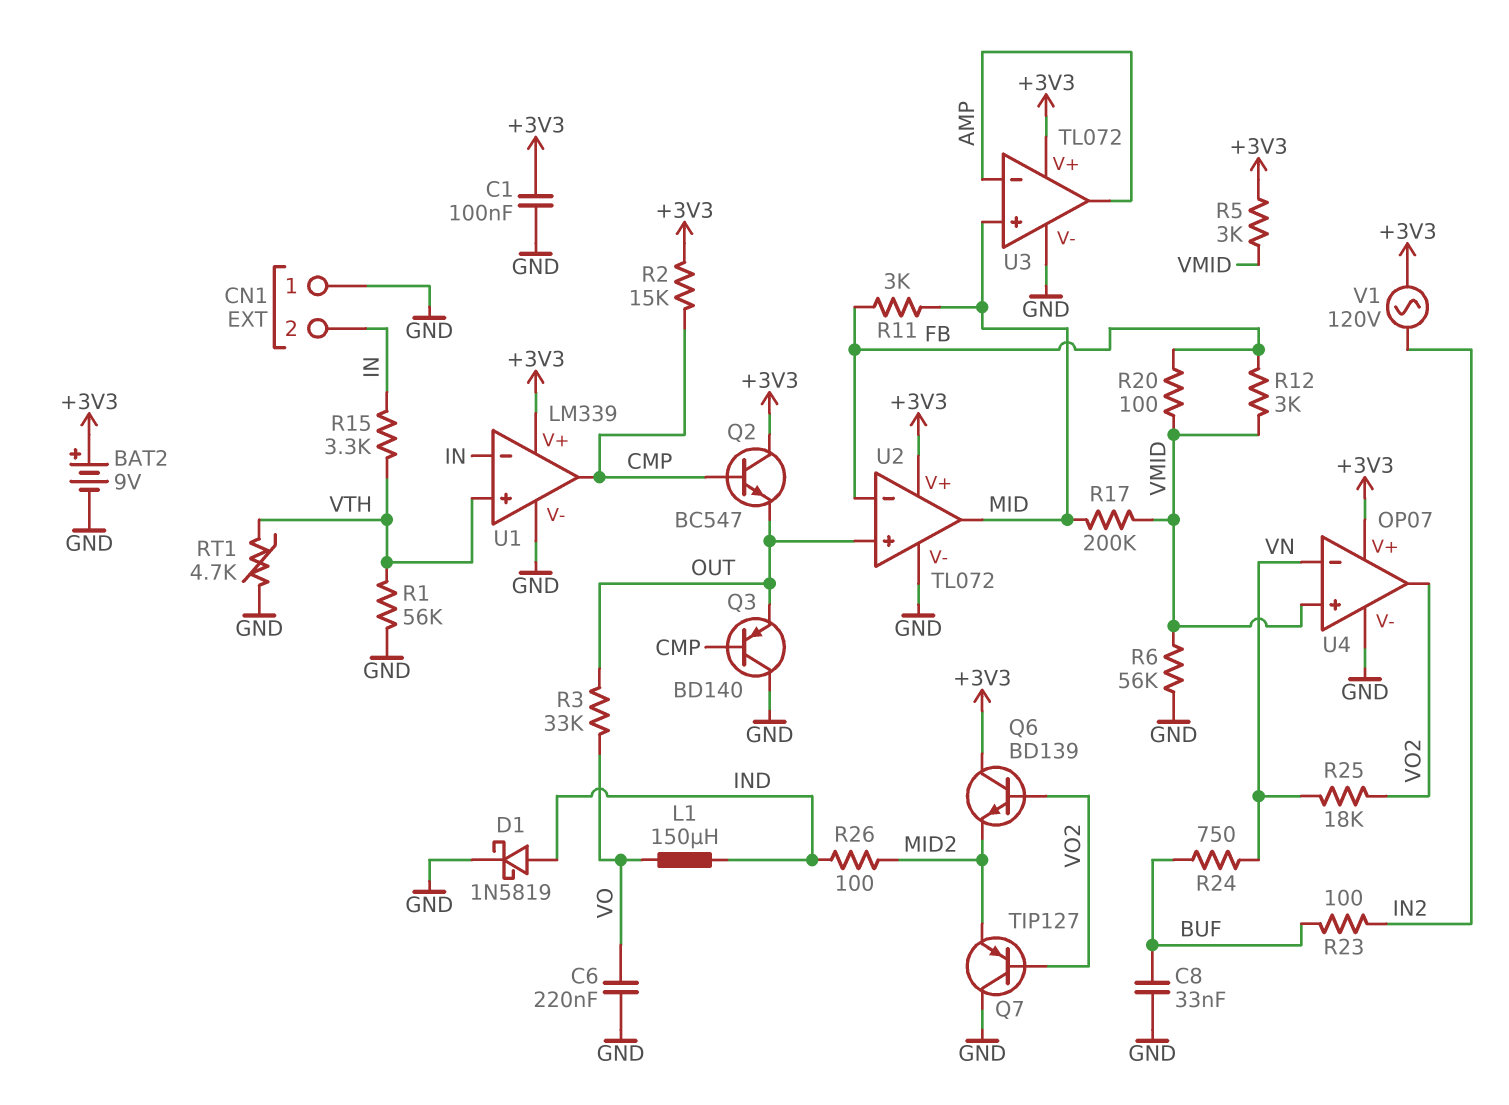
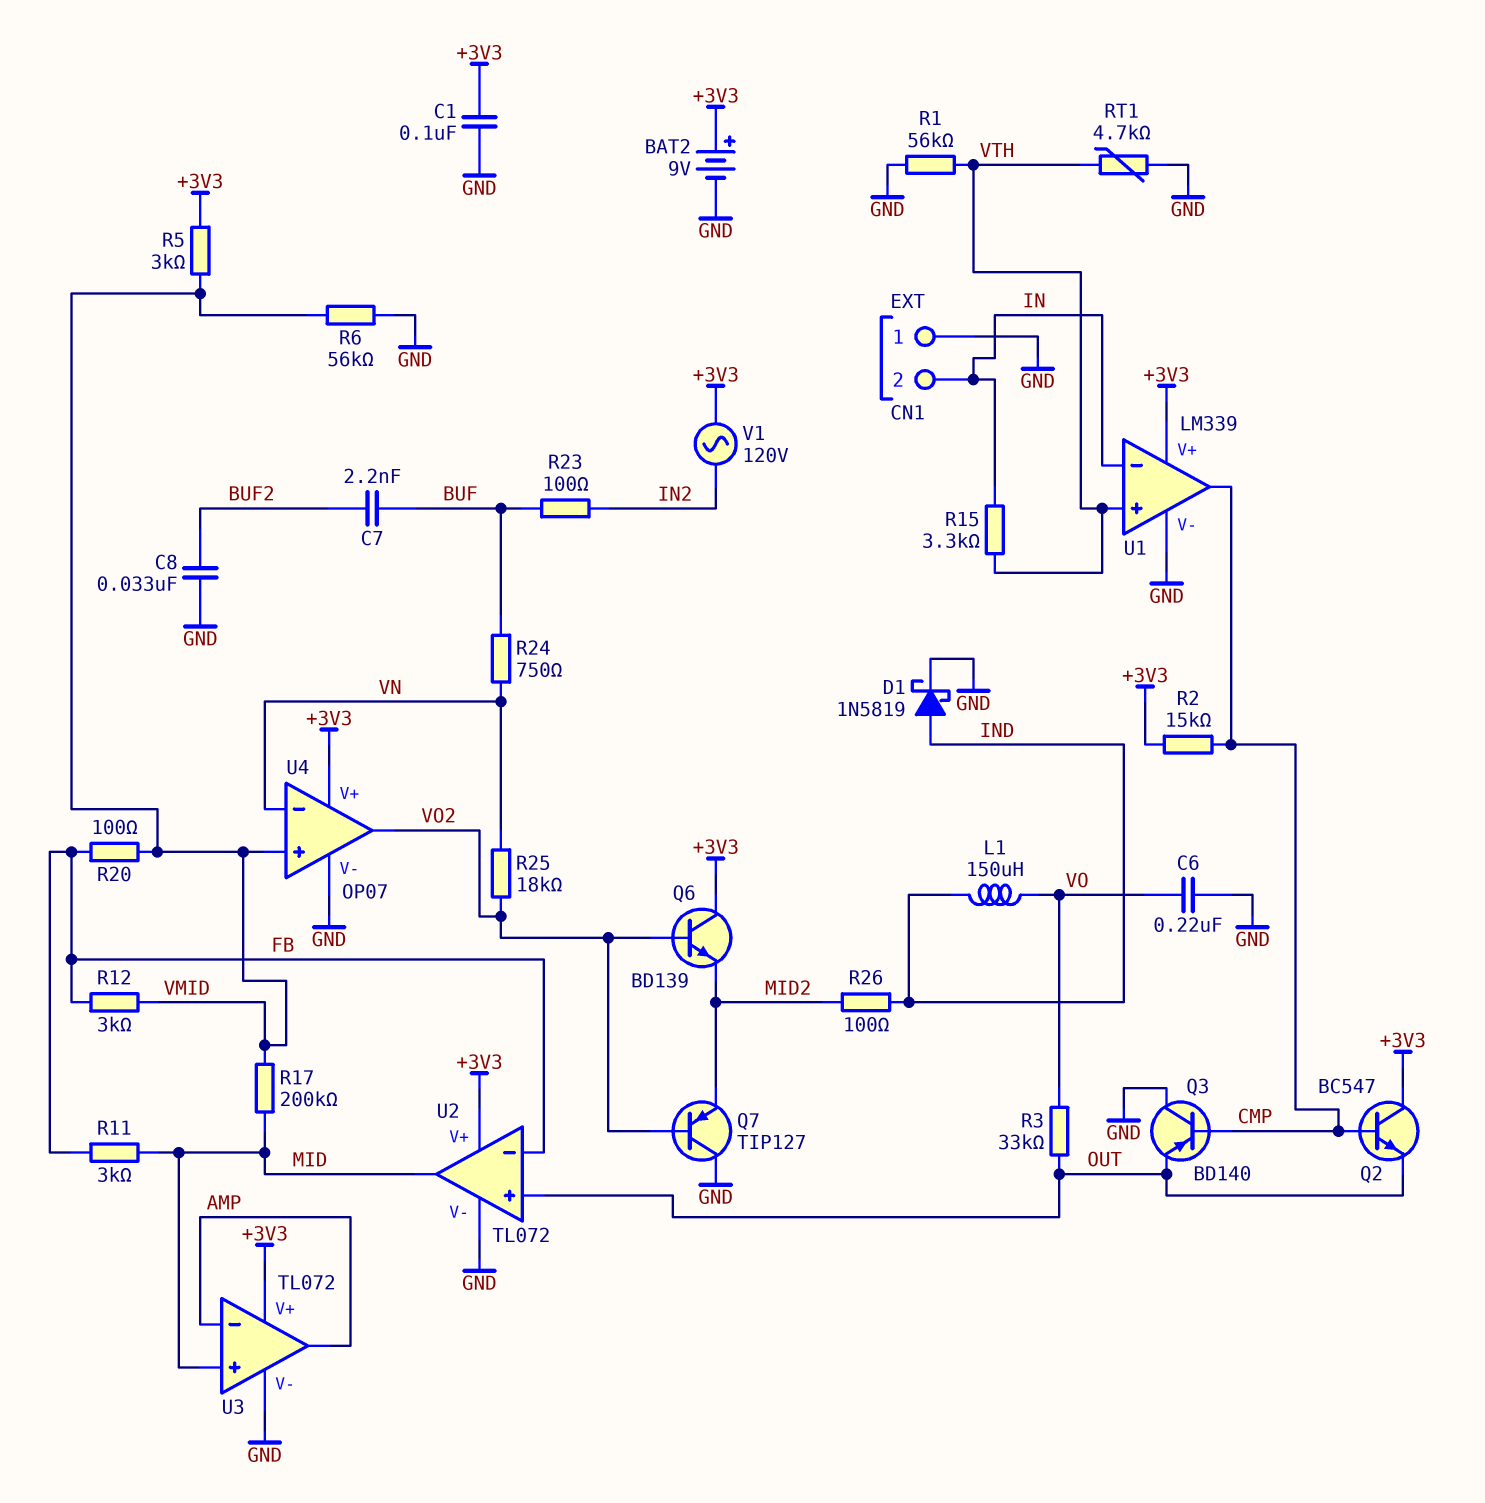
C7: none -> 2.2nF (BUF, BUF2)
C8: 33nF (BUF, GND) -> 33nF (BUF2, GND)

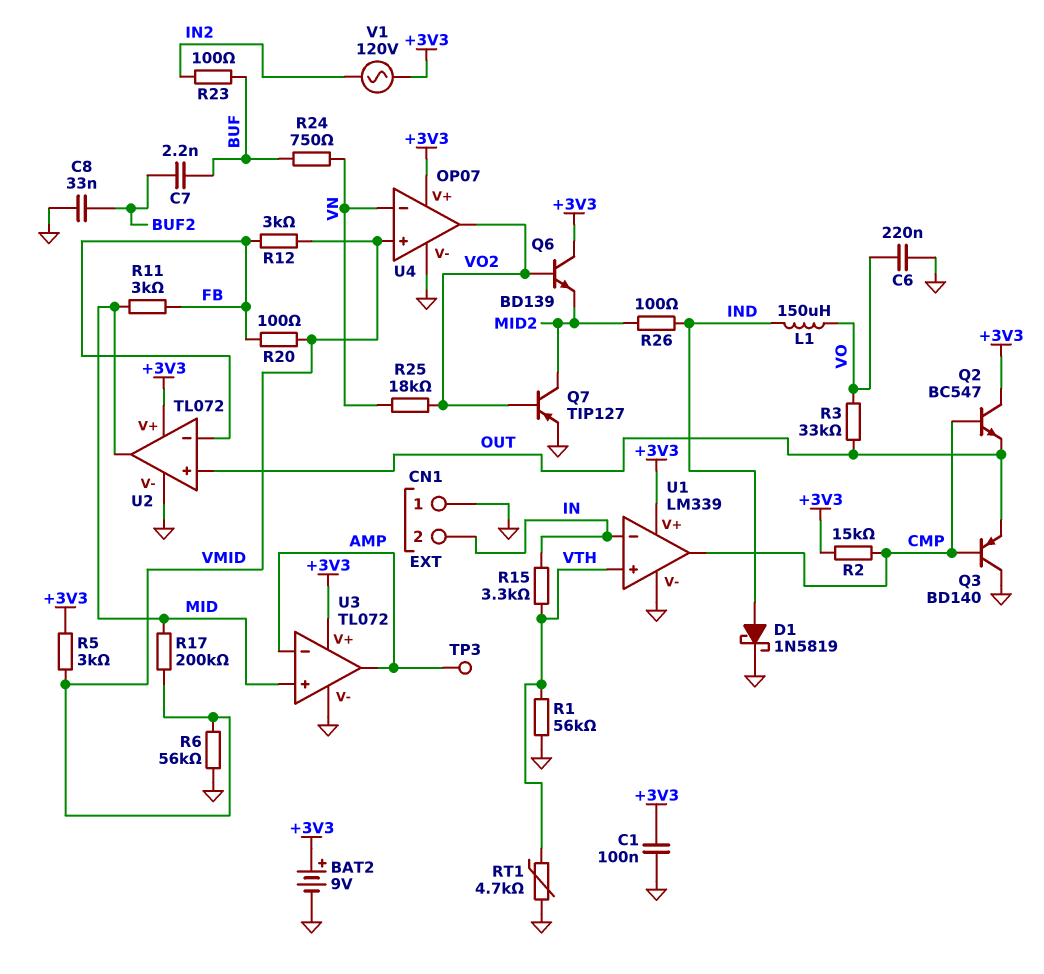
Q7: PNP TIP127 (B VO2, C GND, E MID2) -> PNP TIP127 (B VO2, C MID2, E GND)
TP3: none -> test point (AMP)

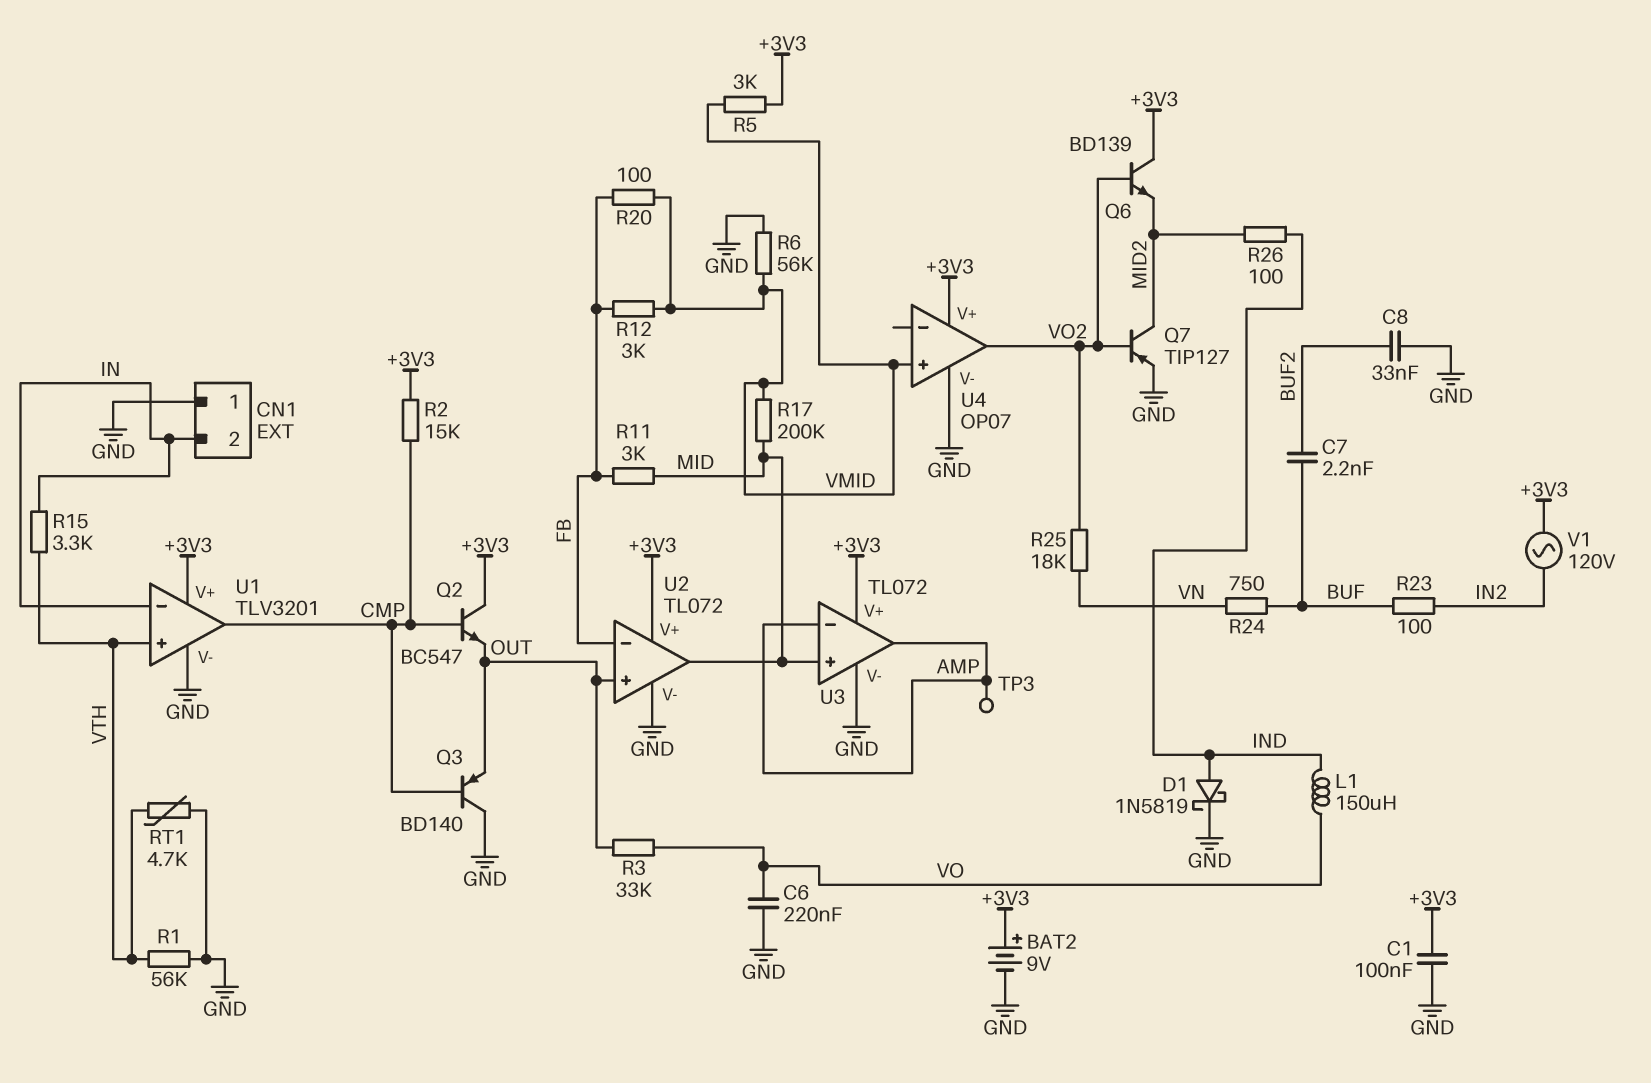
U1: LM339 -> TLV3201
U4 pin in-: VN -> none

